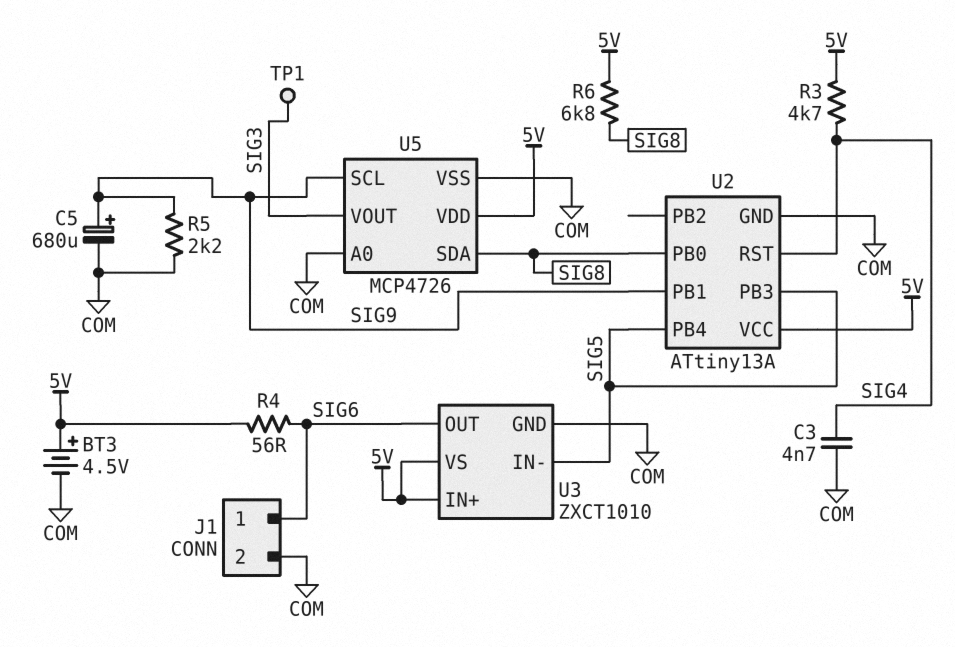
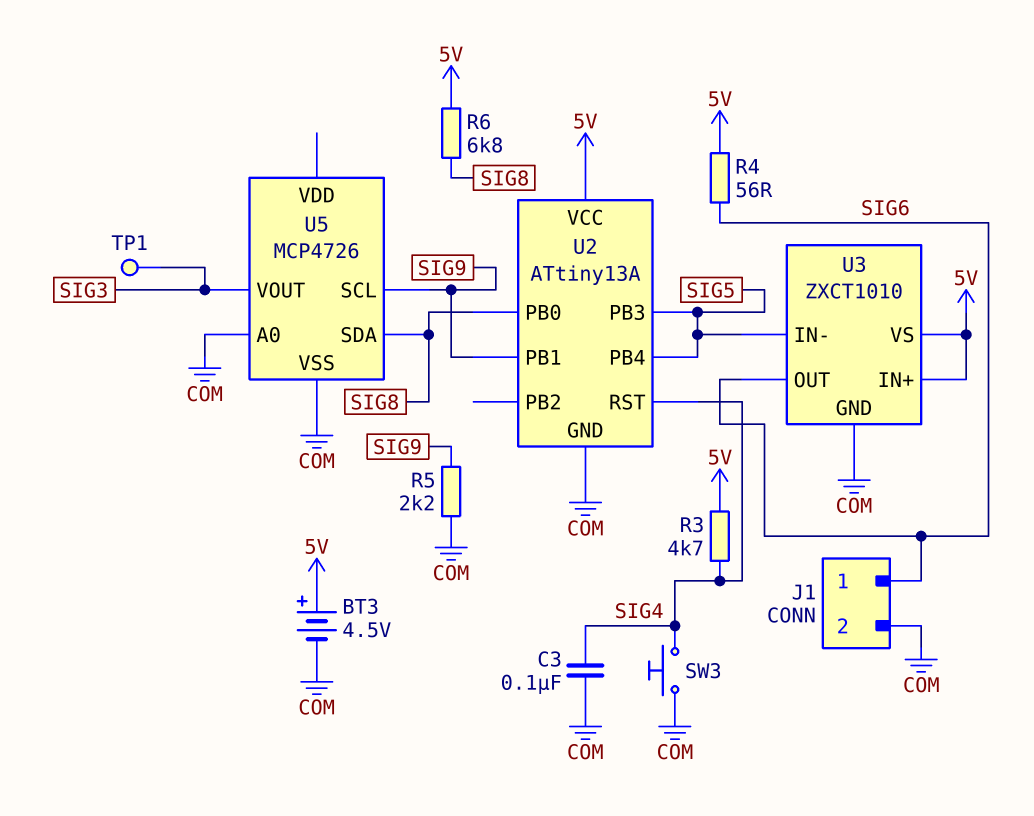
C3: 4.7nF (COM, SIG4) -> 100nF (COM, SIG4)
C5: 680uF (plus SIG9, minus COM) -> none
SW3: none -> button (COM, SIG4)
U5 pin VDD: 5V -> none

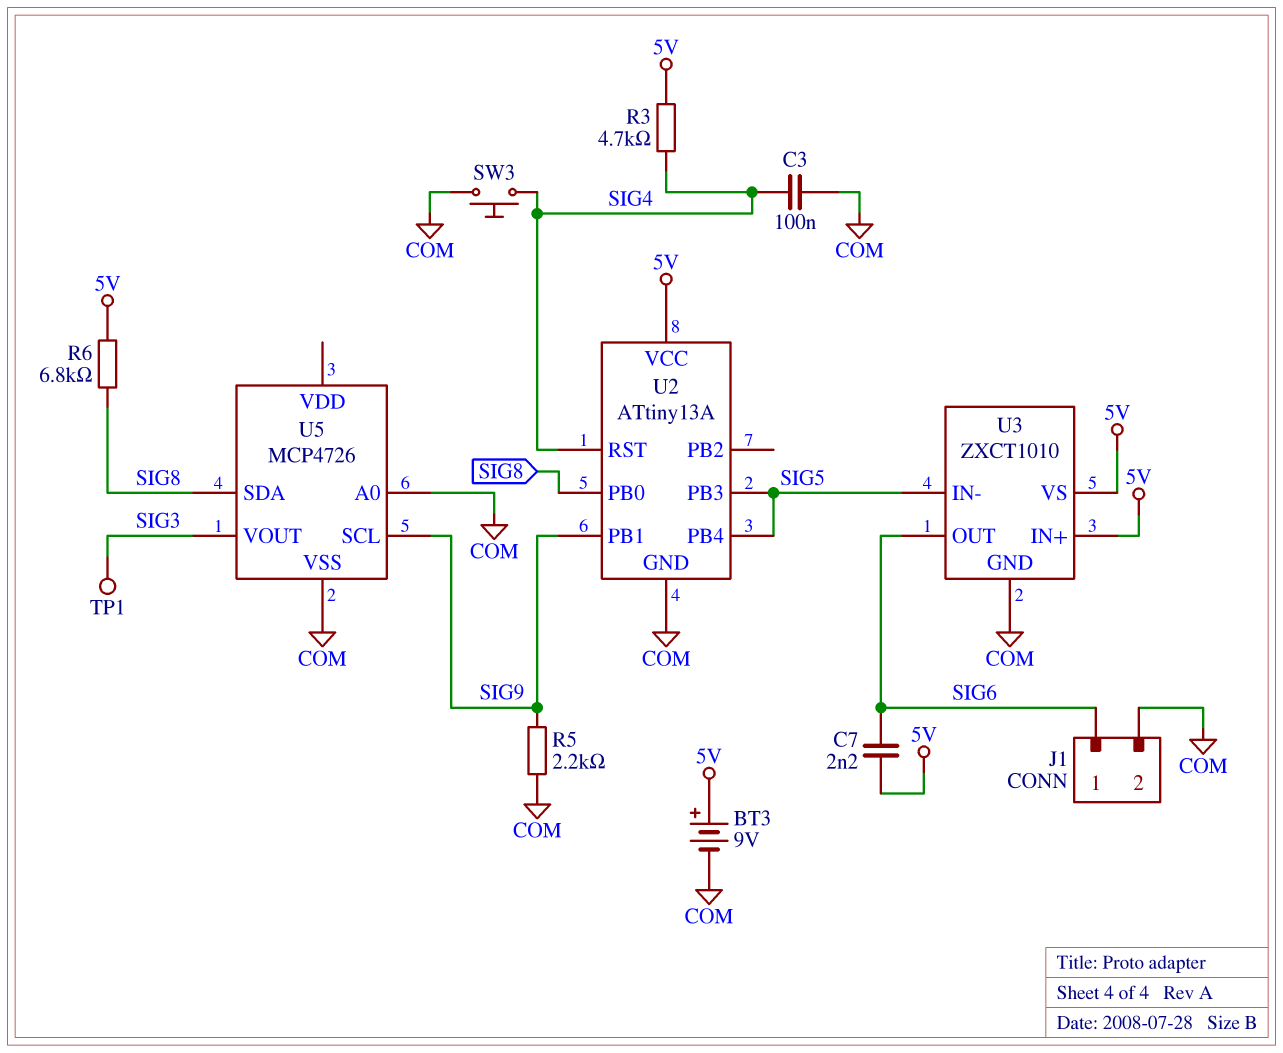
BT3: 4.5V (plus 5V, minus COM) -> 9V (plus 5V, minus COM)
C7: none -> 2.2nF (5V, SIG6)
R4: 56 (5V, SIG6) -> none

